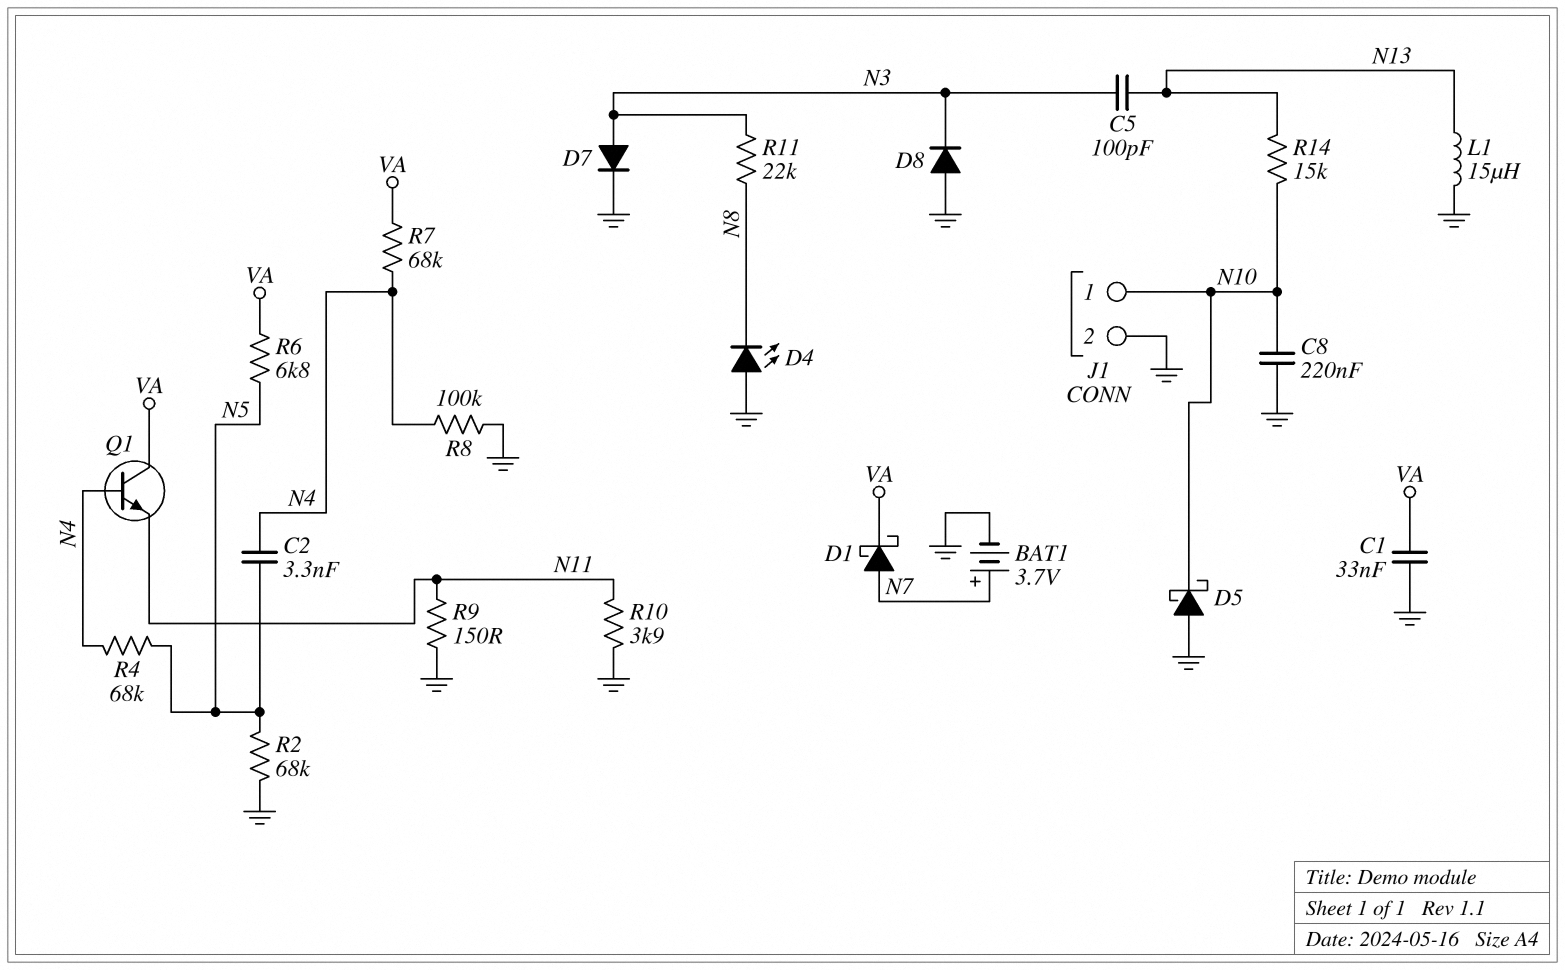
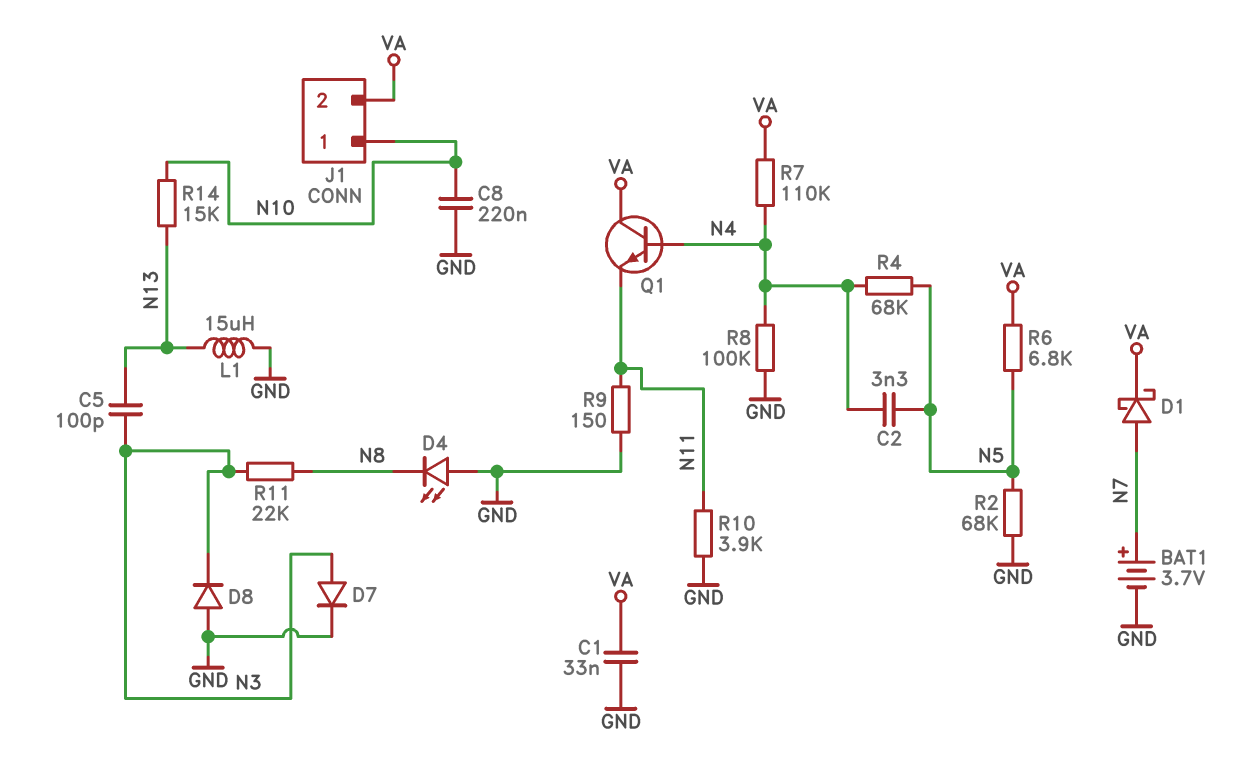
D5: schottky (A GND, K N10) -> none
J1 pin 2: GND -> VA
R7: 68k (N4, VA) -> 110k (N4, VA)

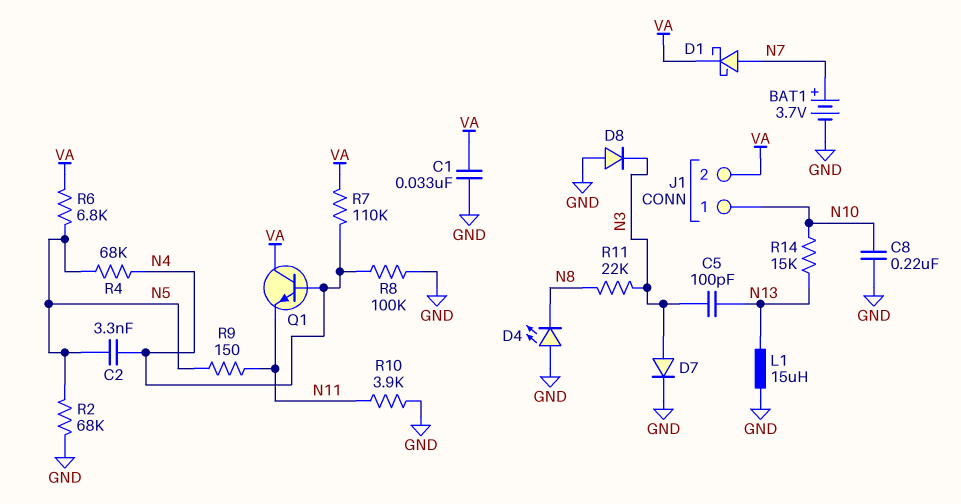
R9: 150 (GND, N11) -> 150 (N5, N11)

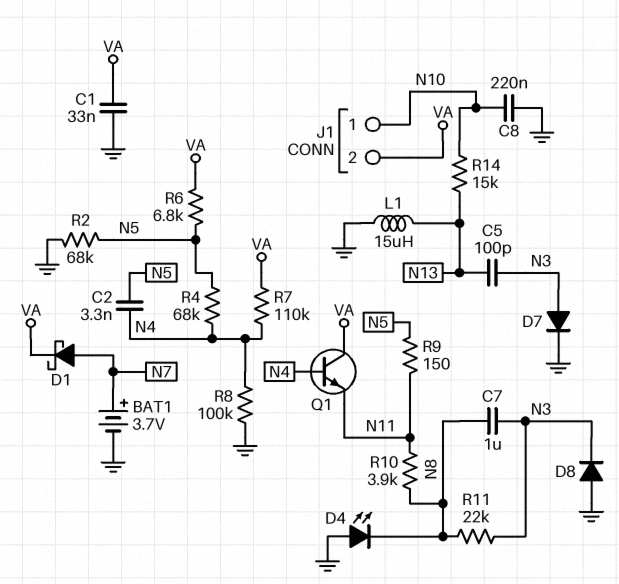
C7: none -> 1uF (N3, N8)
R10: 3.9k (GND, N11) -> 3.9k (N8, N11)

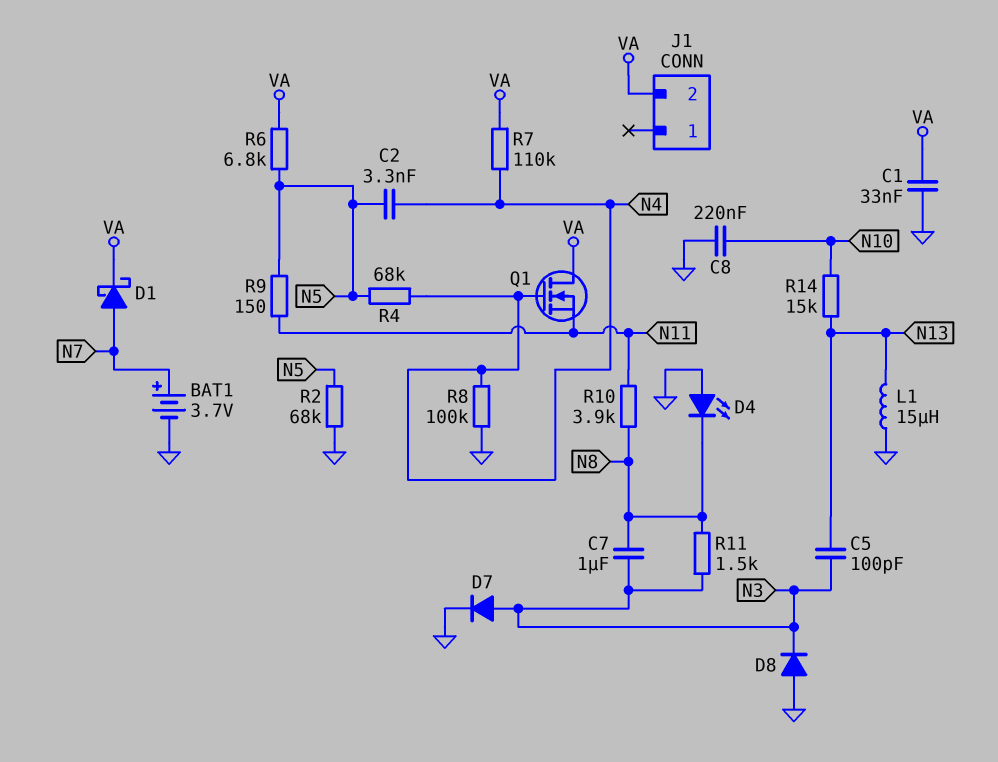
J1 pin 1: N10 -> none
Q1: NPN (B N4, C VA, E N11) -> NMOS (G N4, D VA, S N11)
R11: 22k (N3, N8) -> 1.5k (N3, N8)

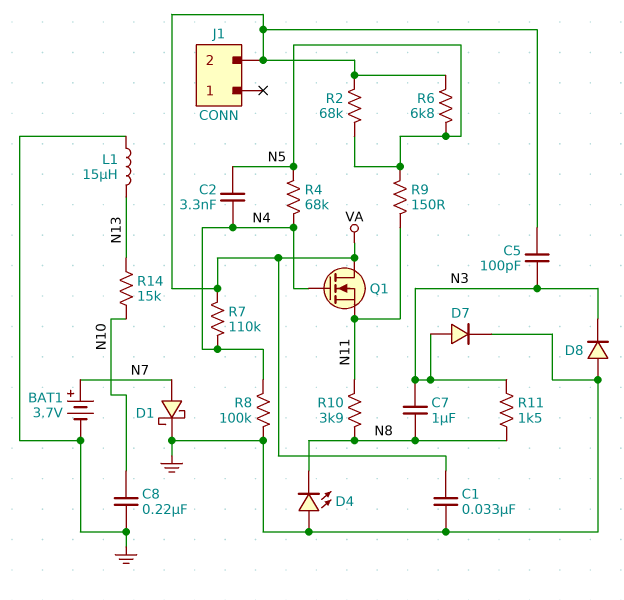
C5: 100pF (N3, N13) -> 100pF (N3, VA)
D1: schottky (A N7, K VA) -> schottky (A N7, K GND)
R2: 68k (GND, N5) -> 68k (N5, VA)

